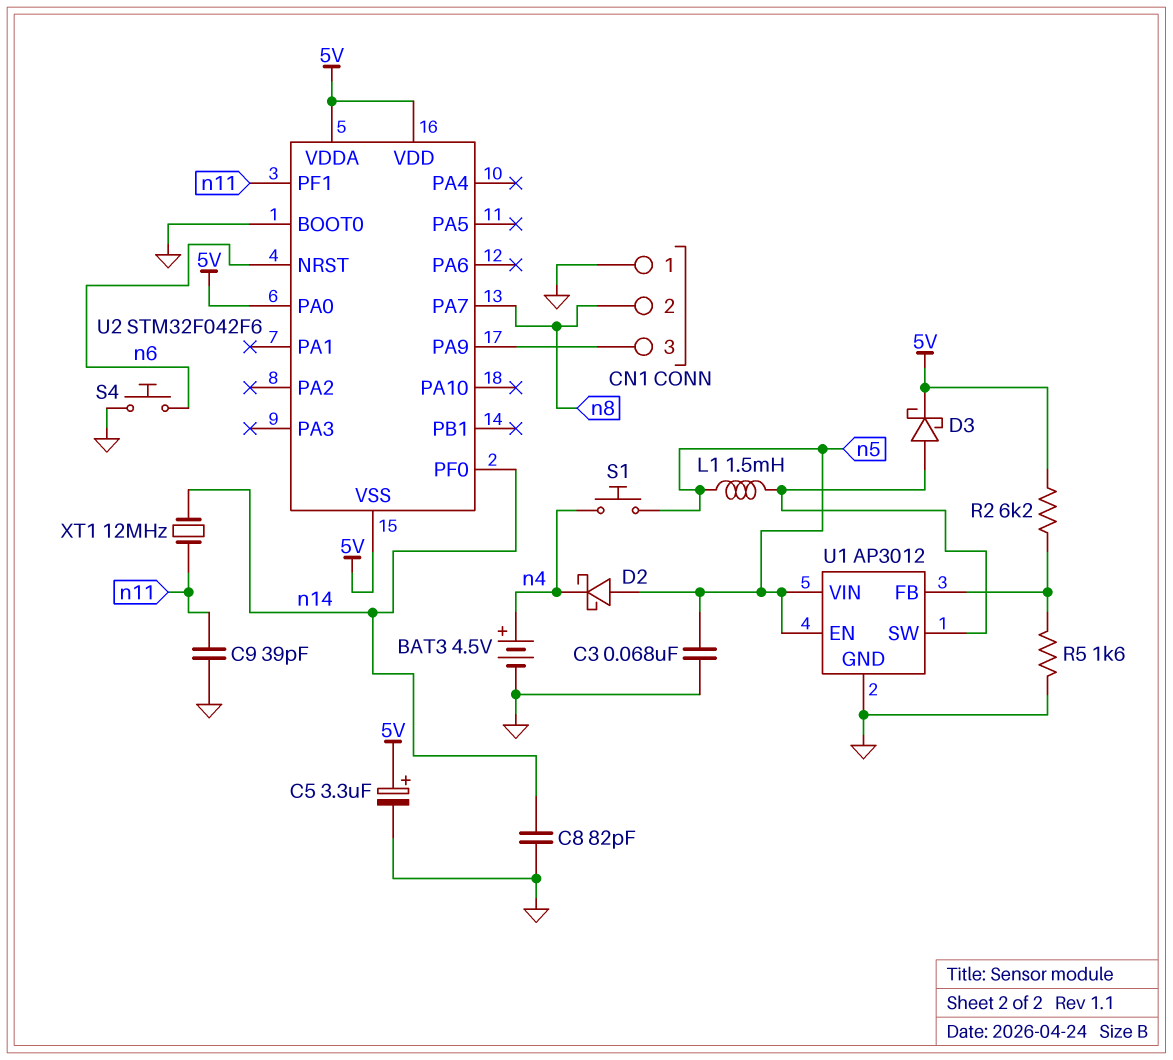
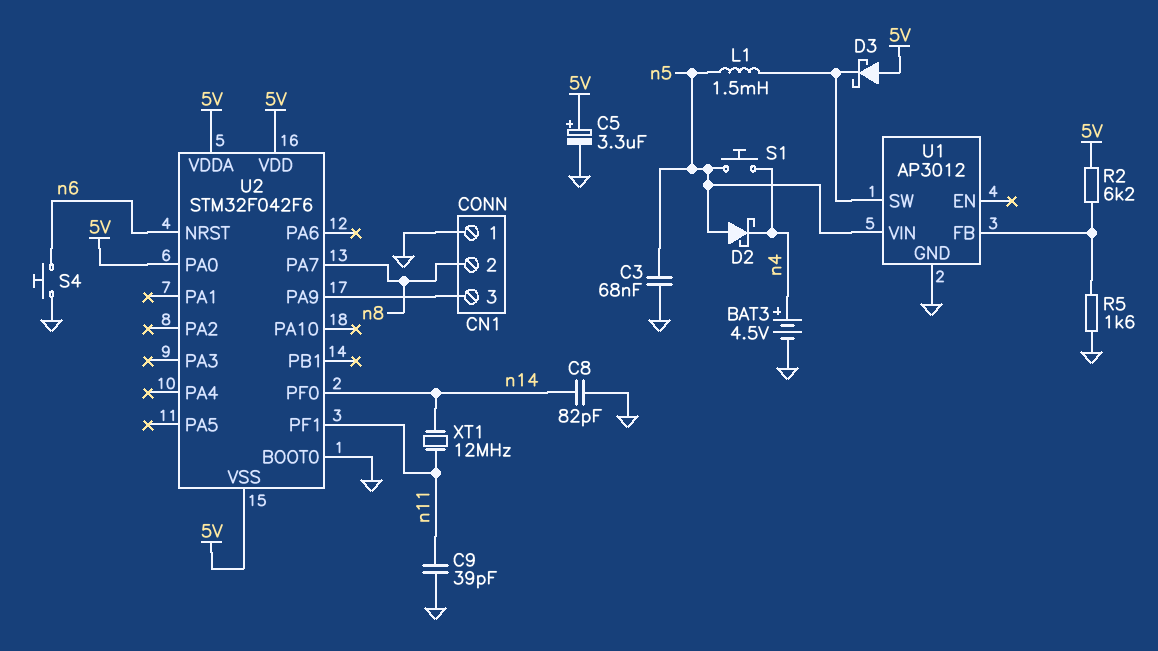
D3: schottky (A U1/SW, K 5V) -> schottky (A 5V, K U1/SW)
U1 pin EN: n5 -> none

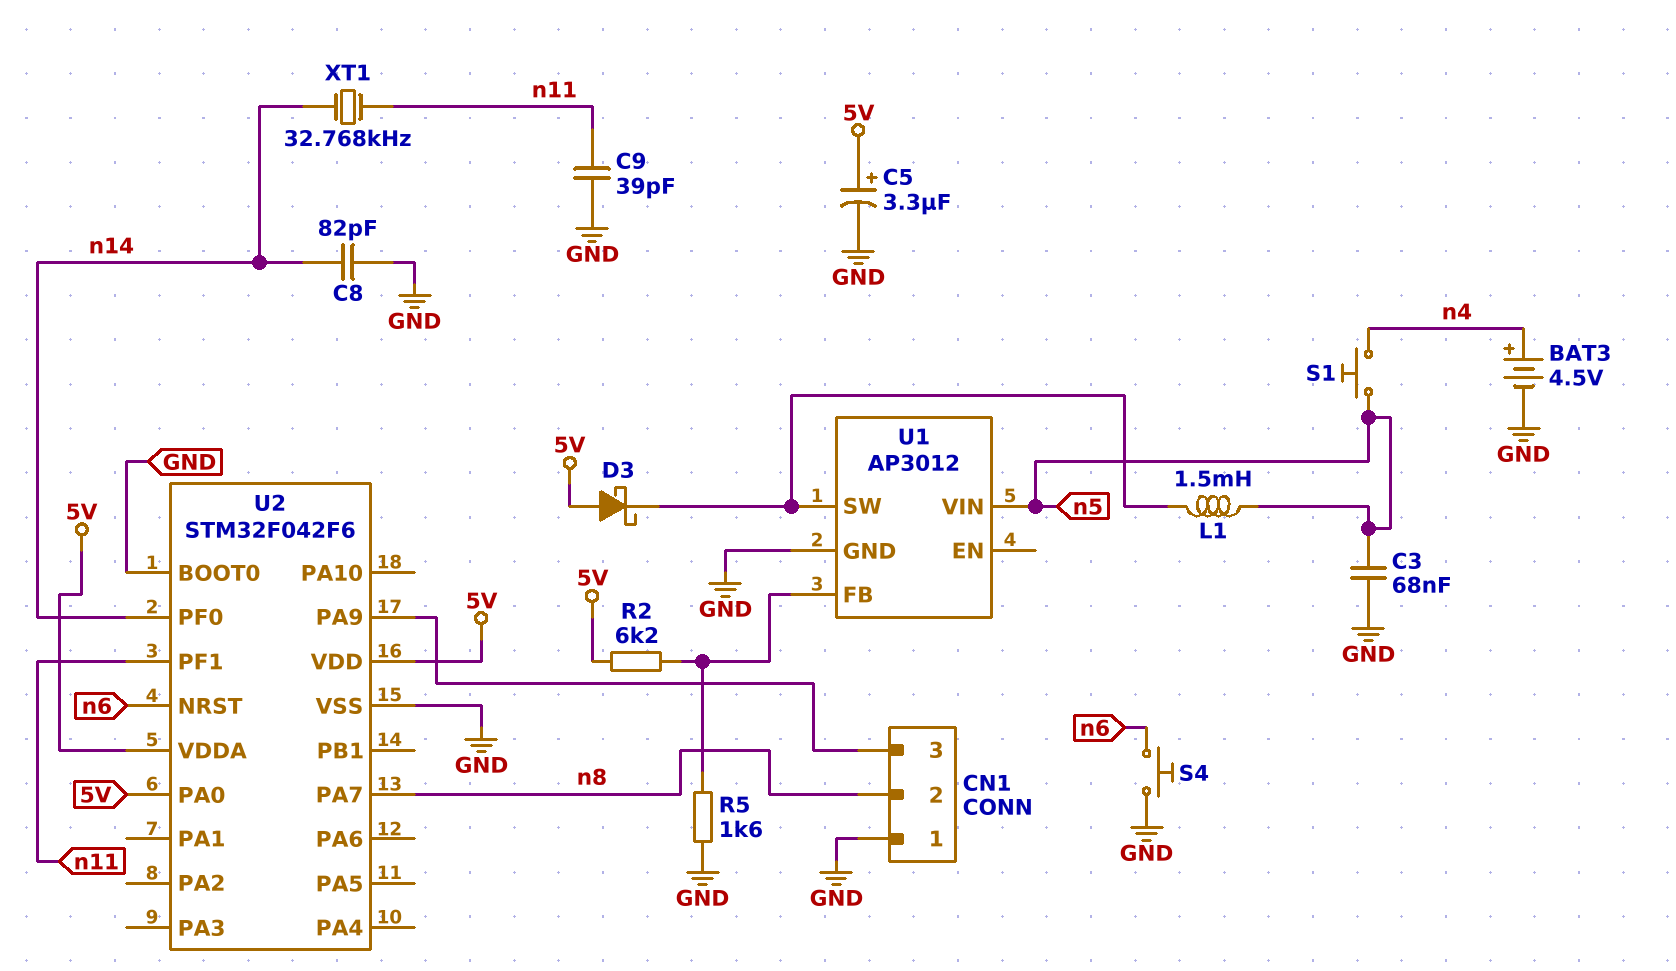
D2: schottky (A n5, K n4) -> none
U2 pin VSS: 5V -> GND
XT1: 12MHz (n11, n14) -> 32.768kHz (n11, n14)

